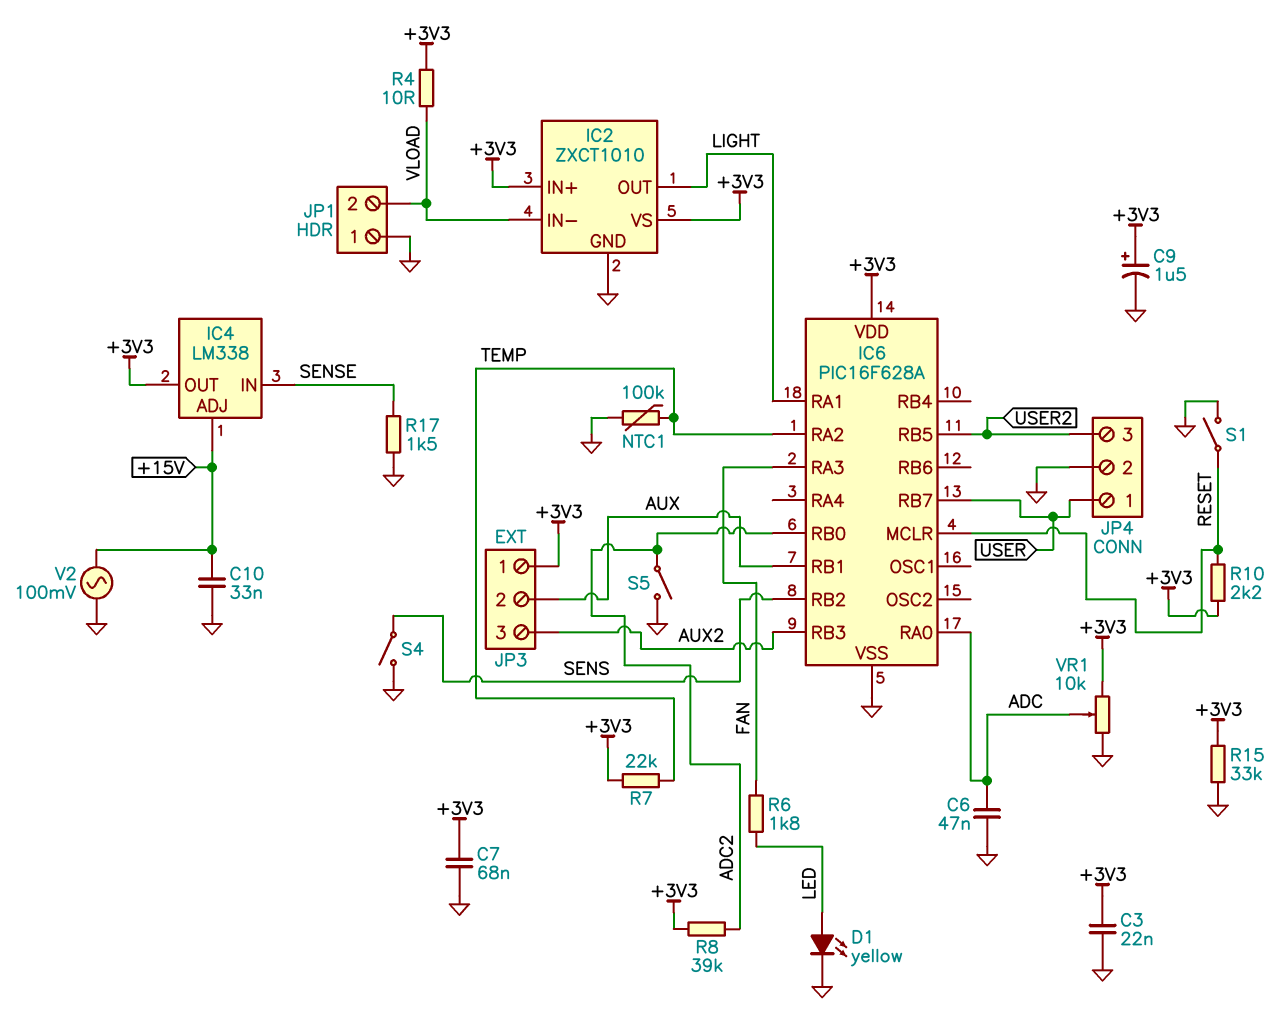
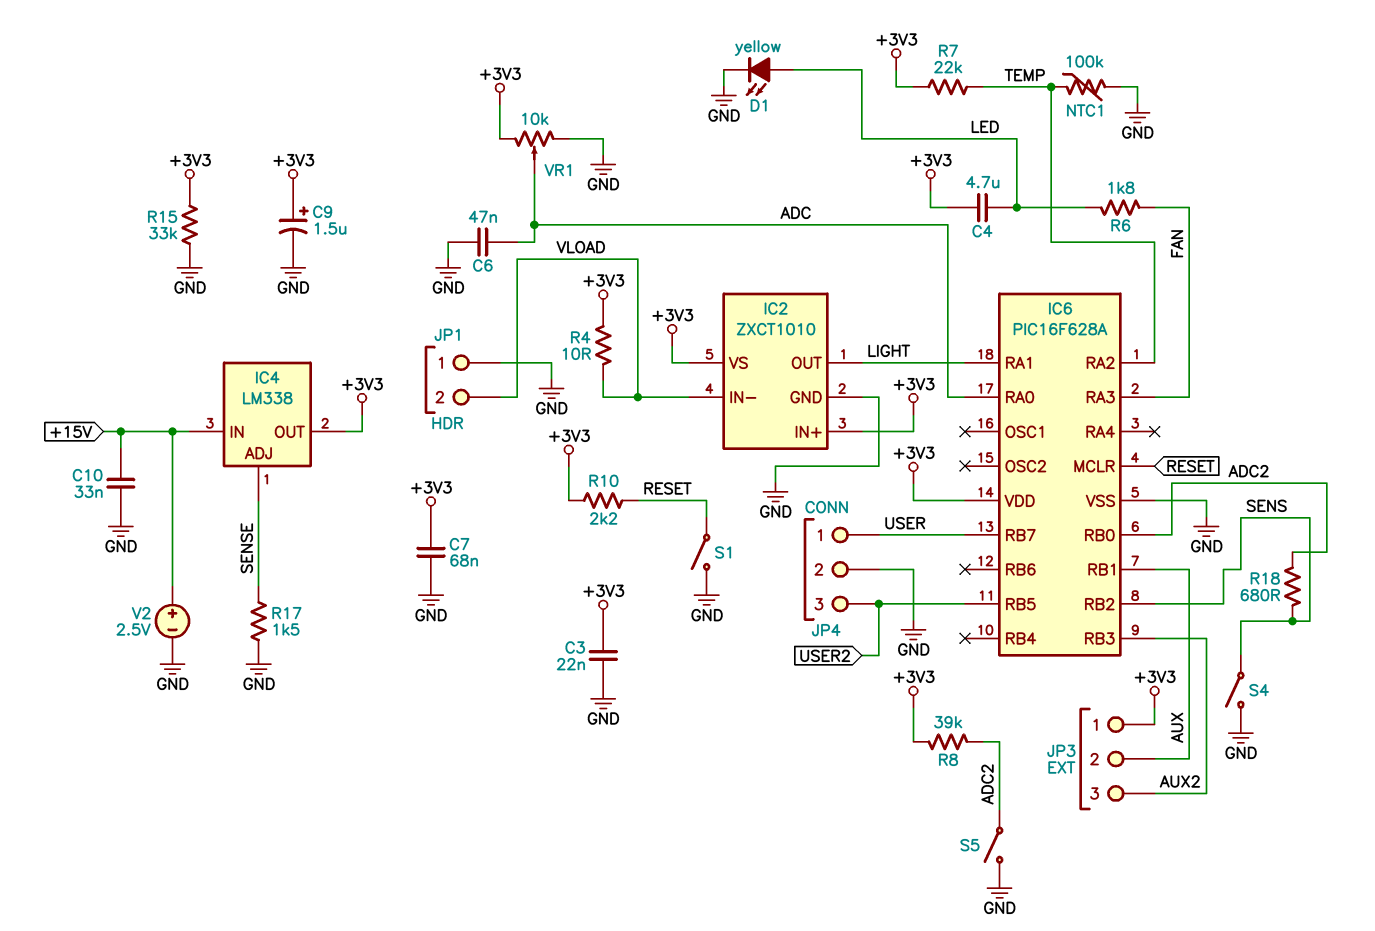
C4: none -> 4.7uF (+3V3, LED)
IC4 pin ADJ: +15V -> SENSE
IC4 pin IN: SENSE -> +15V
R18: none -> 680 (ADC2, SENS)
V2: AC 100mV (+15V, GND) -> 2.5V (plus +15V, minus GND)

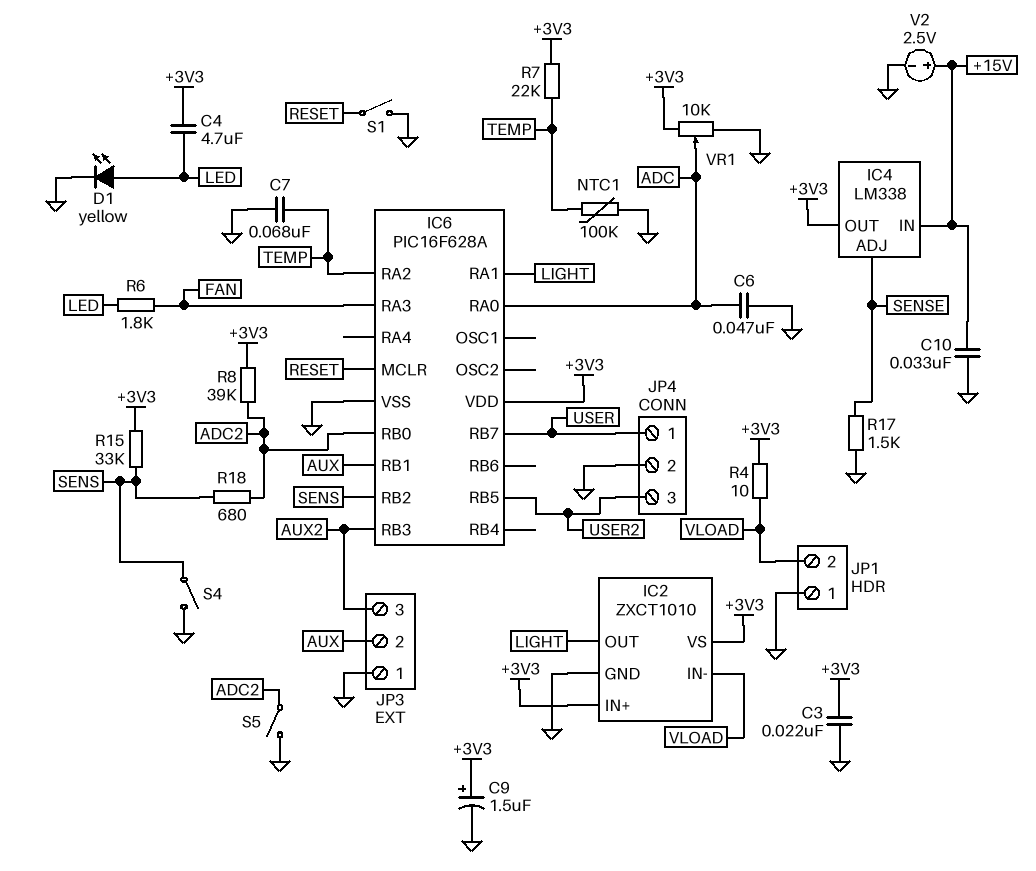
C7: 68nF (+3V3, GND) -> 68nF (GND, TEMP)
JP3 pin 1: +3V3 -> GND
R10: 2.2k (+3V3, RESET) -> none
R15: 33k (+3V3, GND) -> 33k (+3V3, SENS)

